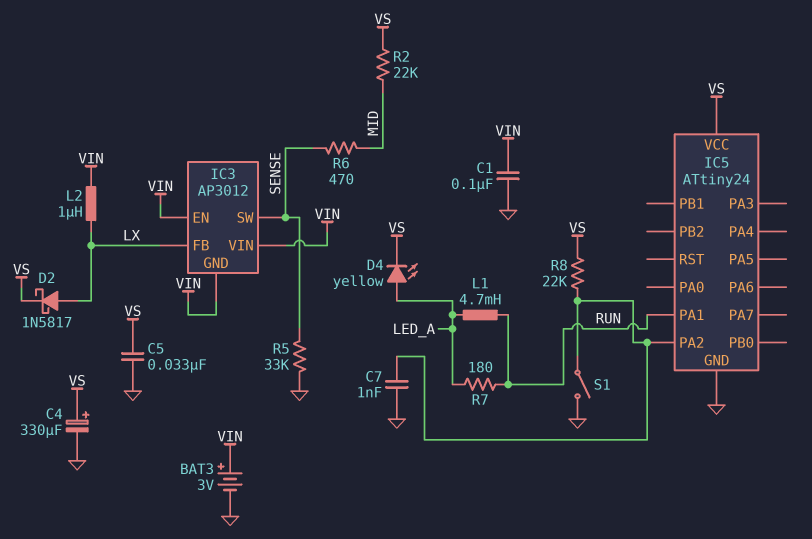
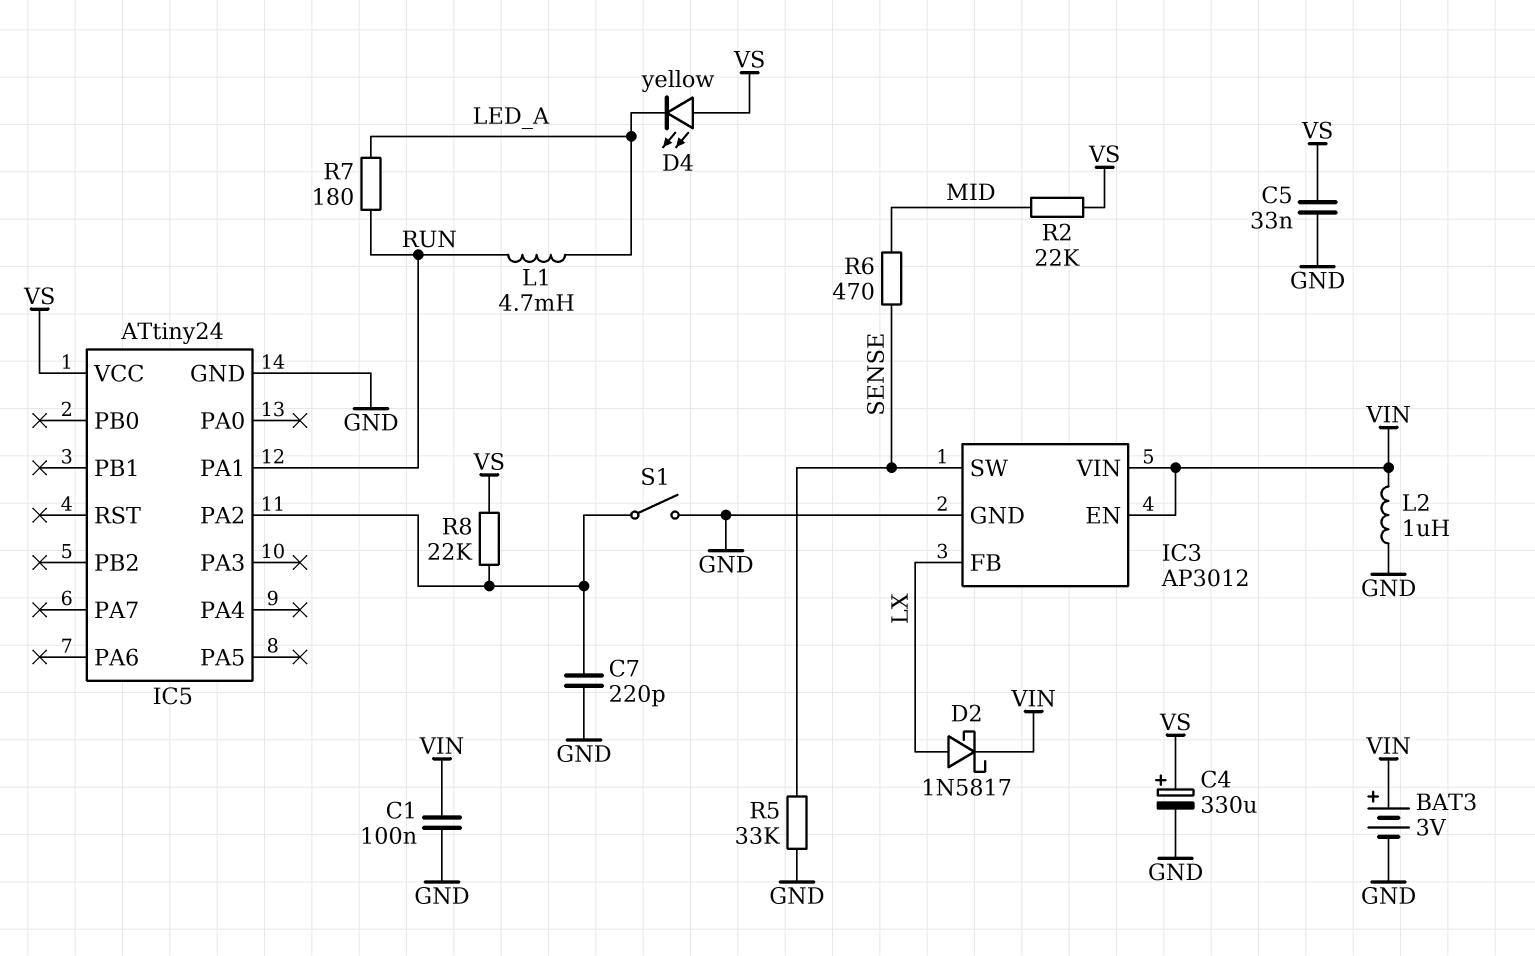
C7: 1nF (GND, IC5/PA2) -> 220pF (GND, IC5/PA2)
D2: schottky 1N5817 (A LX, K VS) -> schottky 1N5817 (A LX, K VIN)
D4: LED yellow (A LED_A, K VS) -> LED yellow (A VS, K LED_A)
IC3 pin GND: VIN -> GND
L2: 1uH (LX, VIN) -> 1uH (GND, VIN)

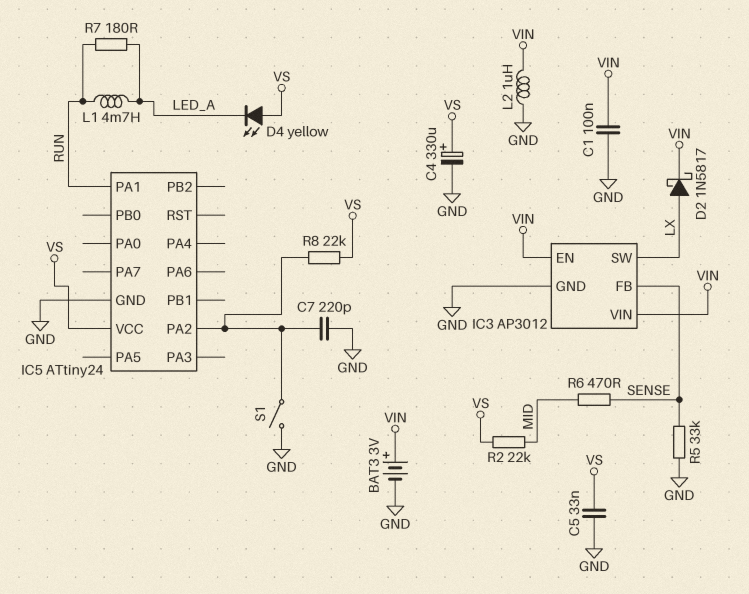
IC3 pin FB: LX -> SENSE
IC3 pin SW: SENSE -> LX

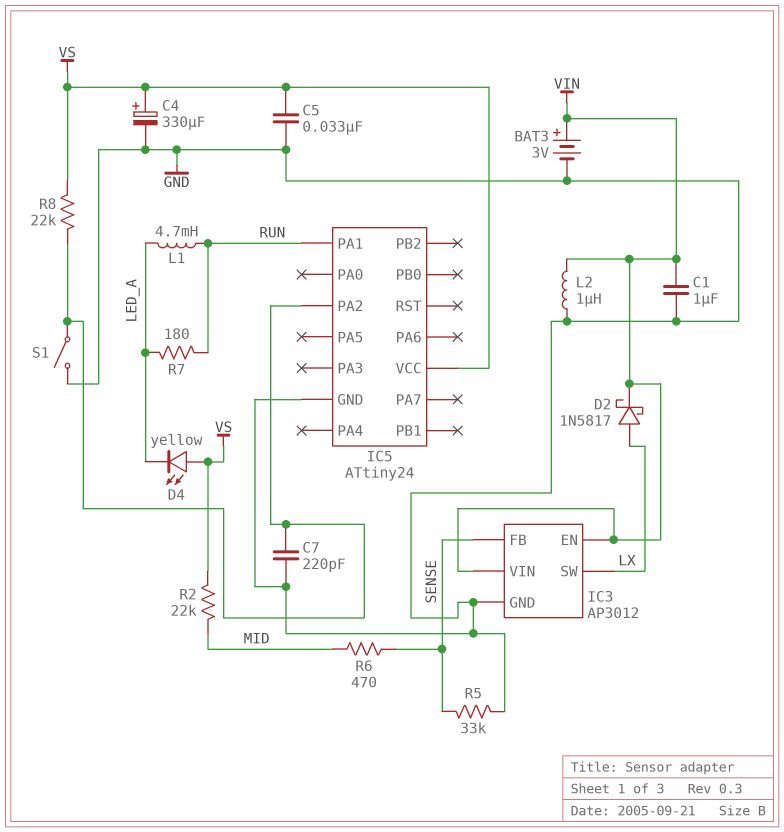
C1: 100nF (GND, VIN) -> 1uF (GND, VIN)

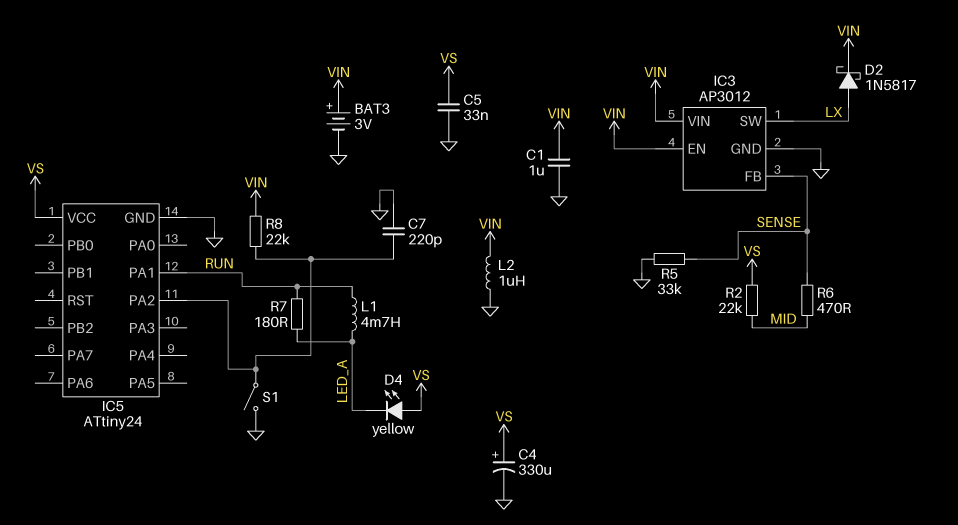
R8: 22k (IC5/PA2, VS) -> 22k (IC5/PA2, VIN)

